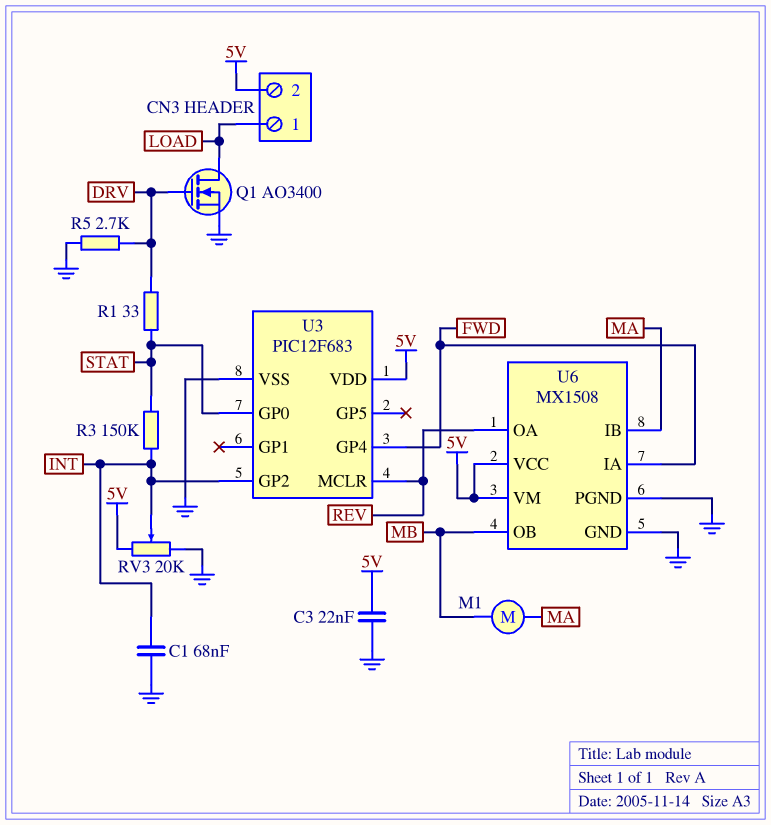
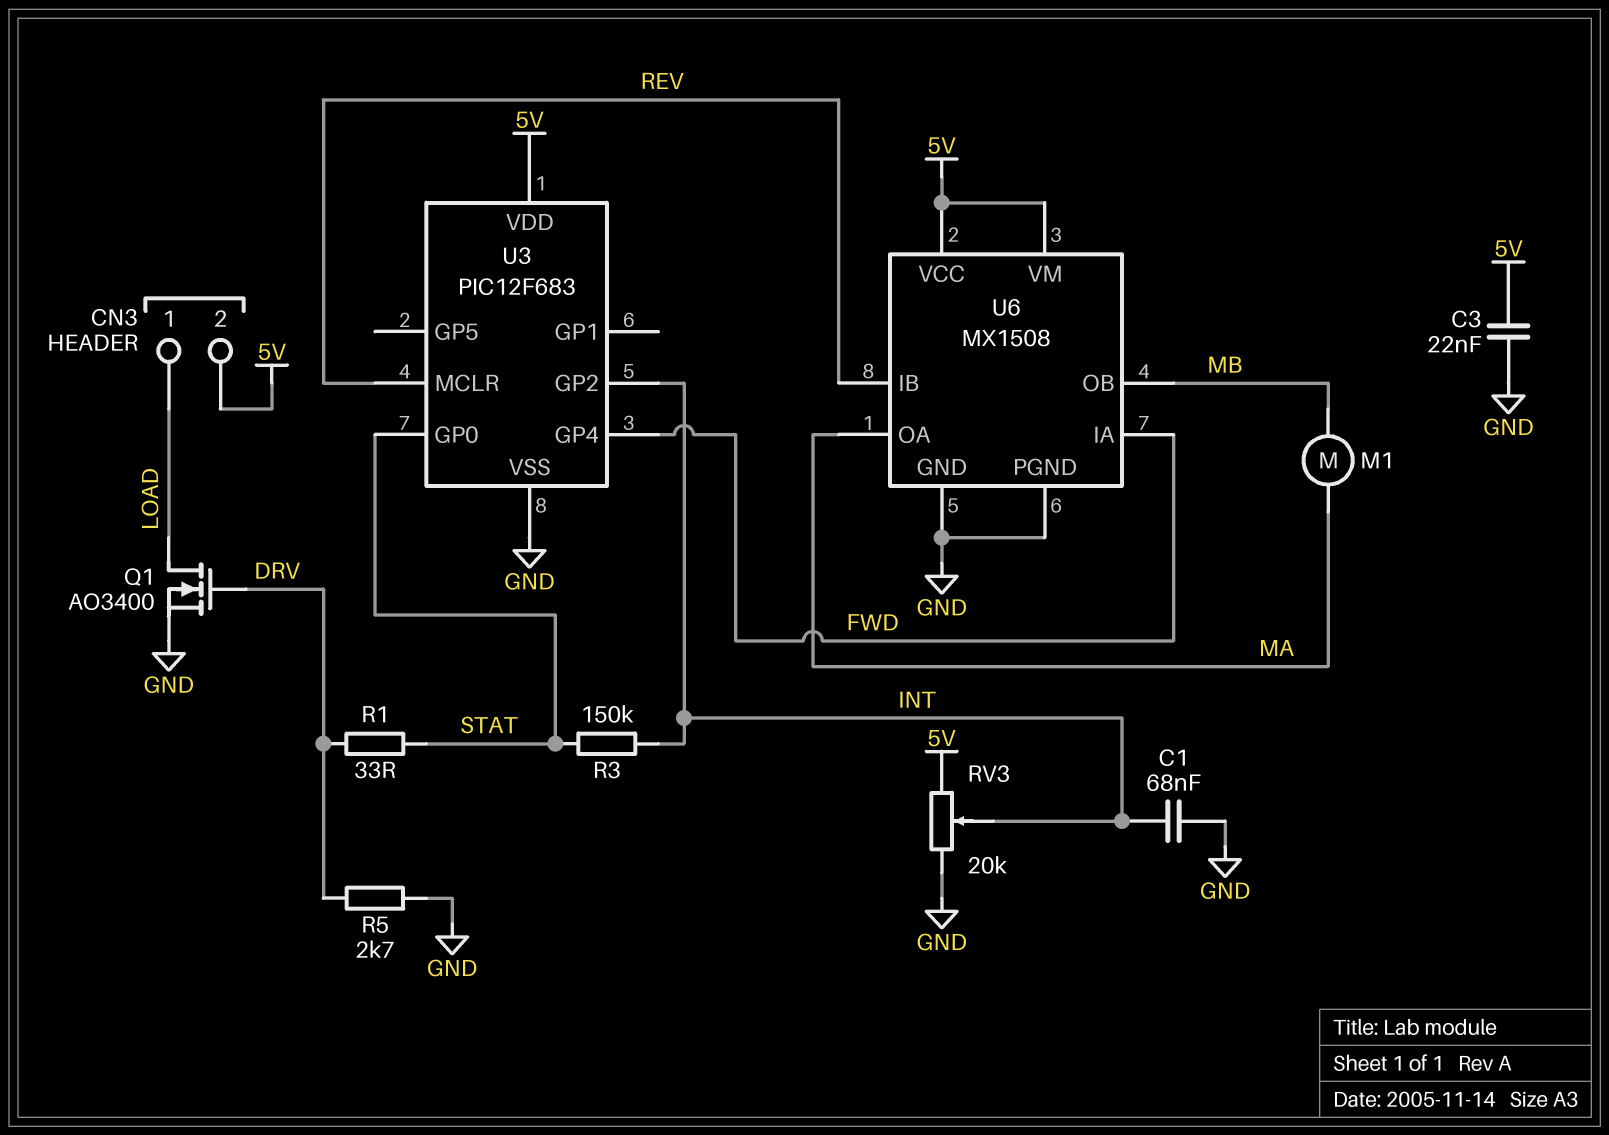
U6 pin IB: MA -> REV
U6 pin OA: REV -> MA

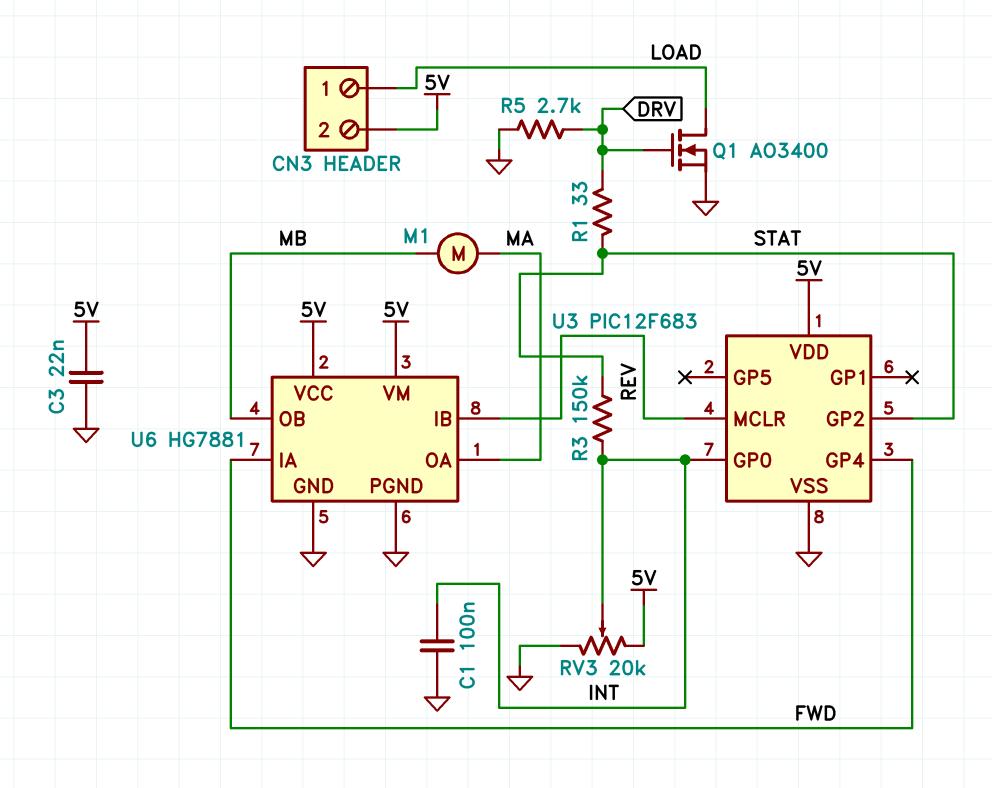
C1: 68nF (GND, INT) -> 100nF (GND, INT)
U3 pin GP0: STAT -> INT
U3 pin GP2: INT -> STAT
U6: MX1508 -> HG7881

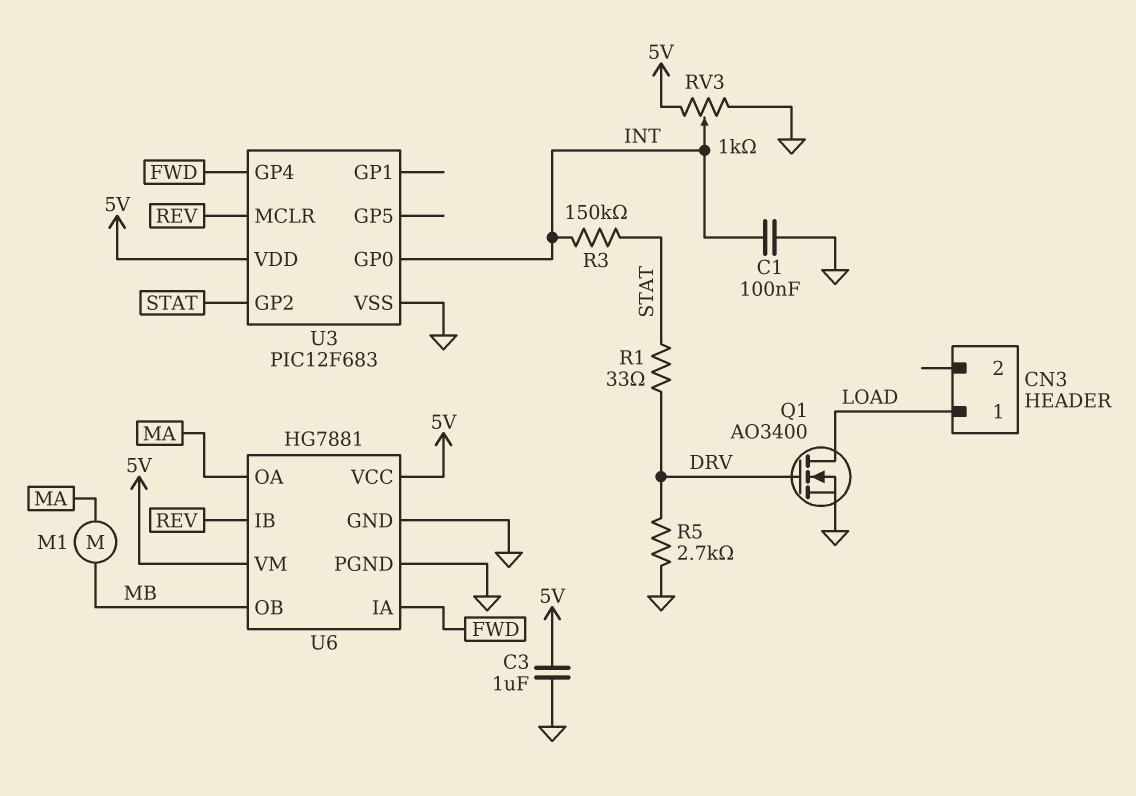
C3: 22nF (5V, GND) -> 1uF (5V, GND)
CN3 pin 2: 5V -> none
RV3: 20k (5V, GND, wiper INT) -> 1k (5V, GND, wiper INT)

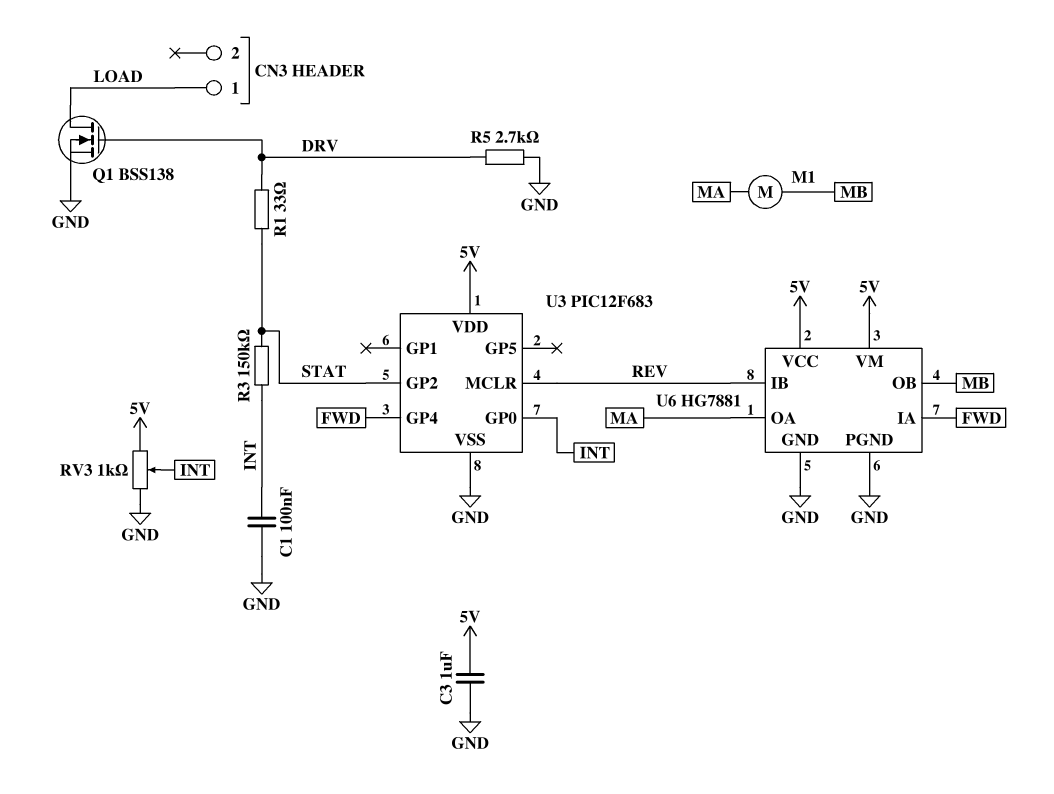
Q1: NMOS AO3400 (G DRV, D LOAD, S GND) -> NMOS BSS138 (G DRV, D LOAD, S GND)

